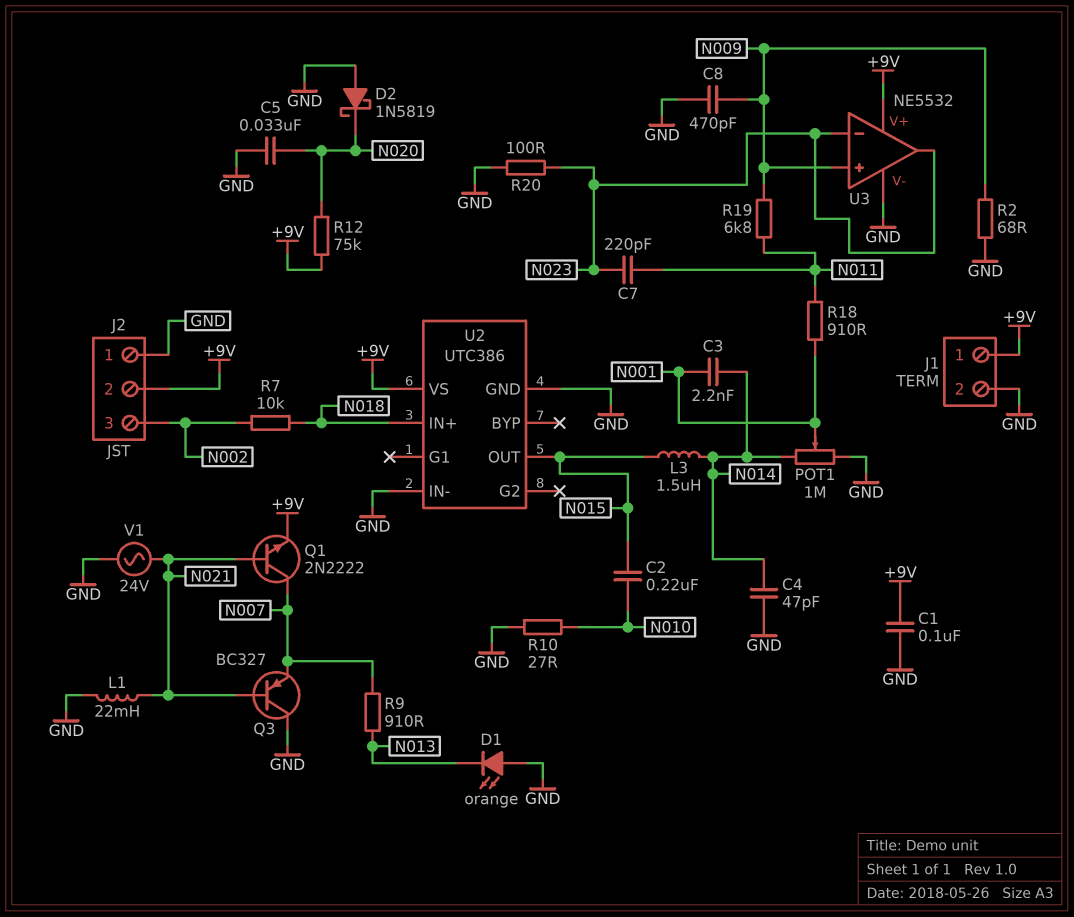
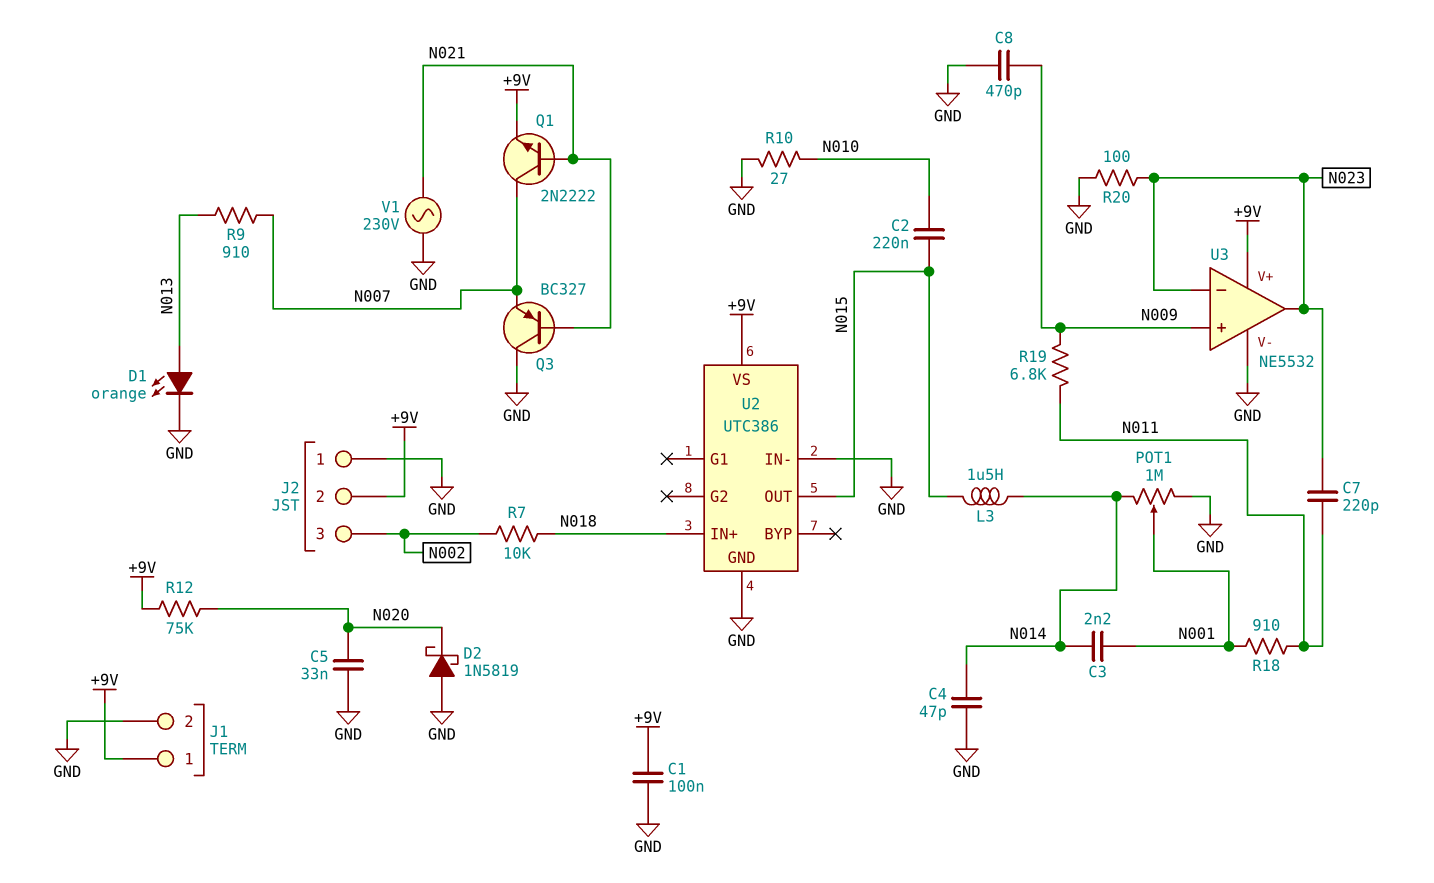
D1: LED orange (A GND, K N013) -> LED orange (A N013, K GND)
L1: 22mH (GND, N021) -> none
R2: 68 (GND, N009) -> none
V1: AC 24V (GND, N021) -> AC 230V (GND, N021)

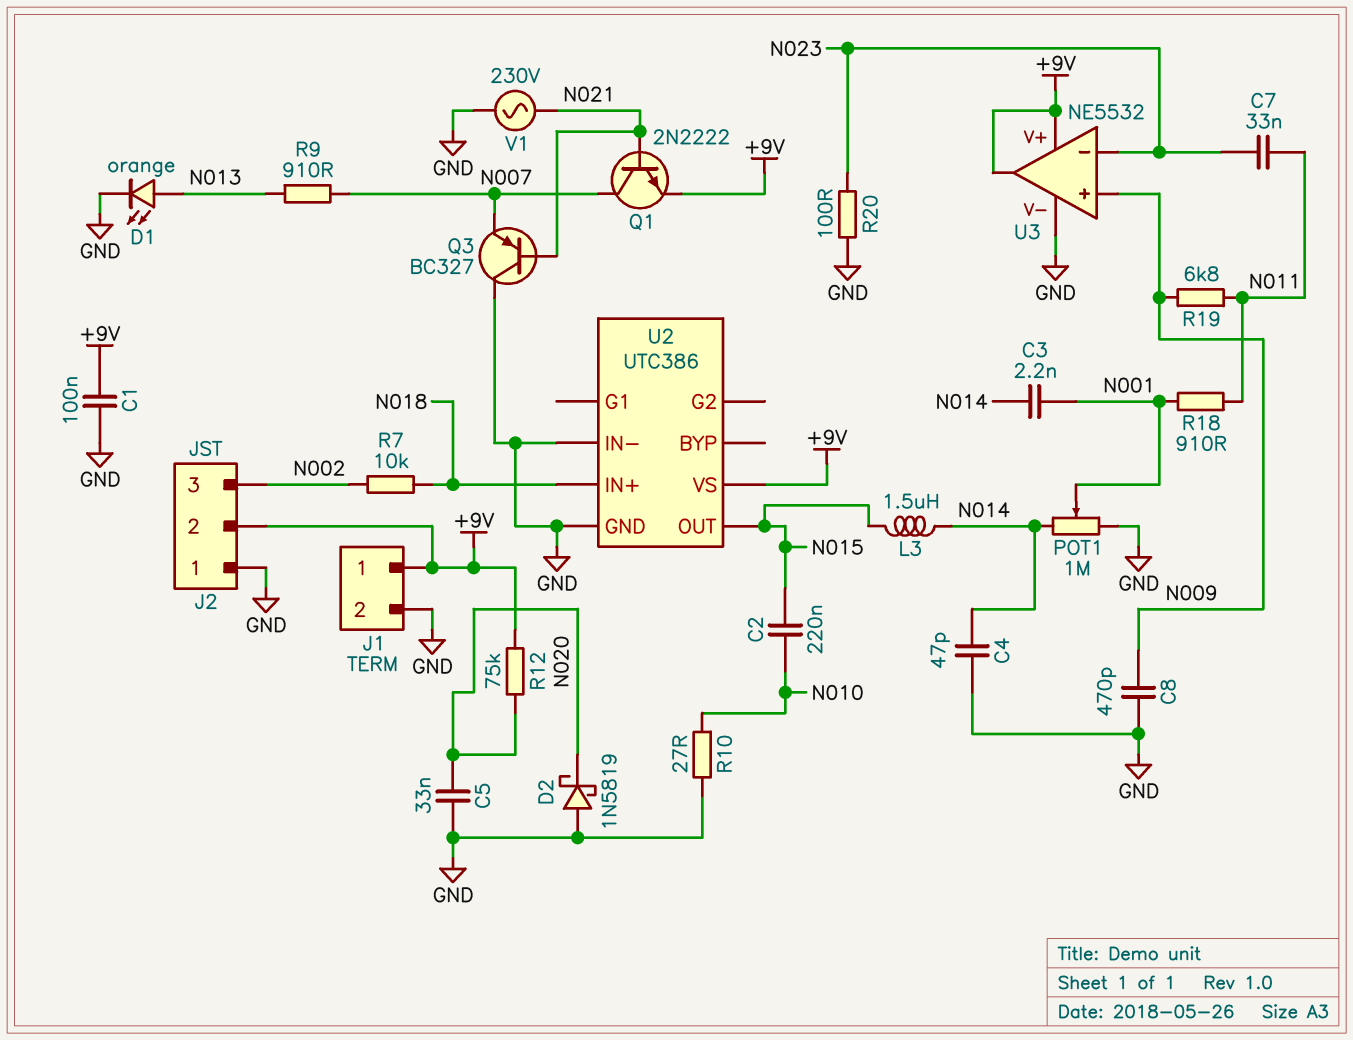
C7: 220pF (N011, N023) -> 33nF (N011, N023)
U3 pin out: N023 -> +9V

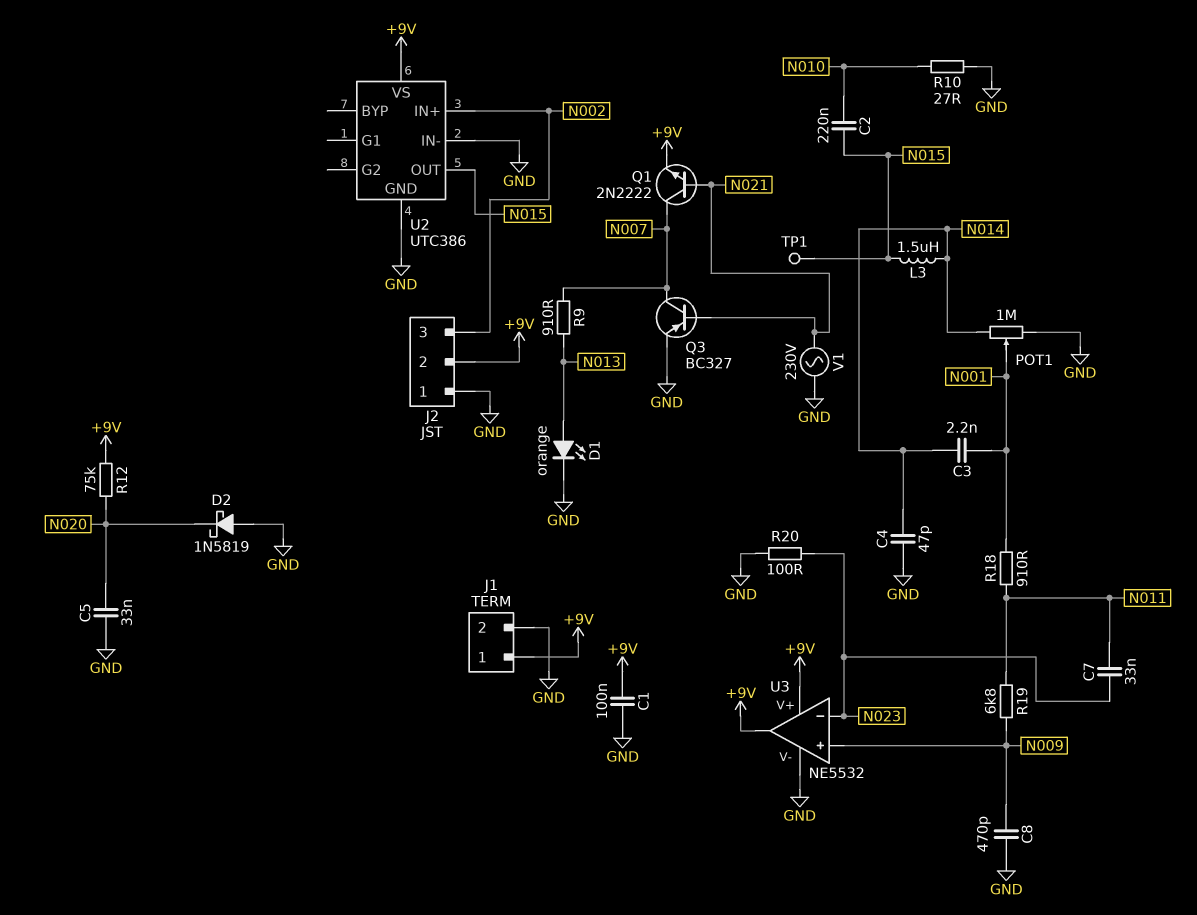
Q3: PNP BC327 (B N021, C GND, E N007) -> PNP BC327 (B N021, C N007, E GND)
R7: 10k (N002, N018) -> none
TP1: none -> test point (N015)
U2 pin IN+: N018 -> N002

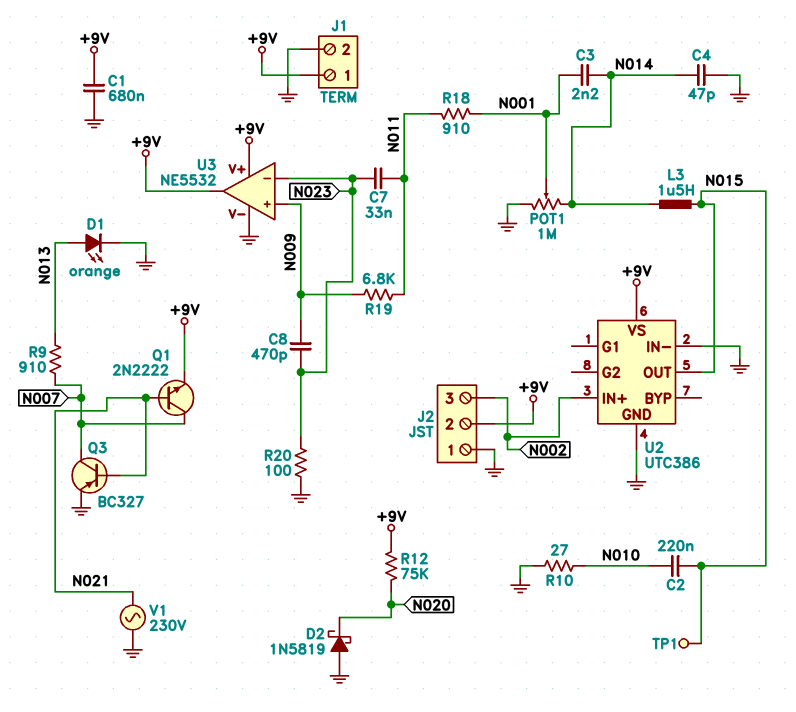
C1: 100nF (+9V, GND) -> 680nF (+9V, GND)
C5: 33nF (GND, N020) -> none
C8: 470pF (GND, N009) -> 470pF (N009, N023)

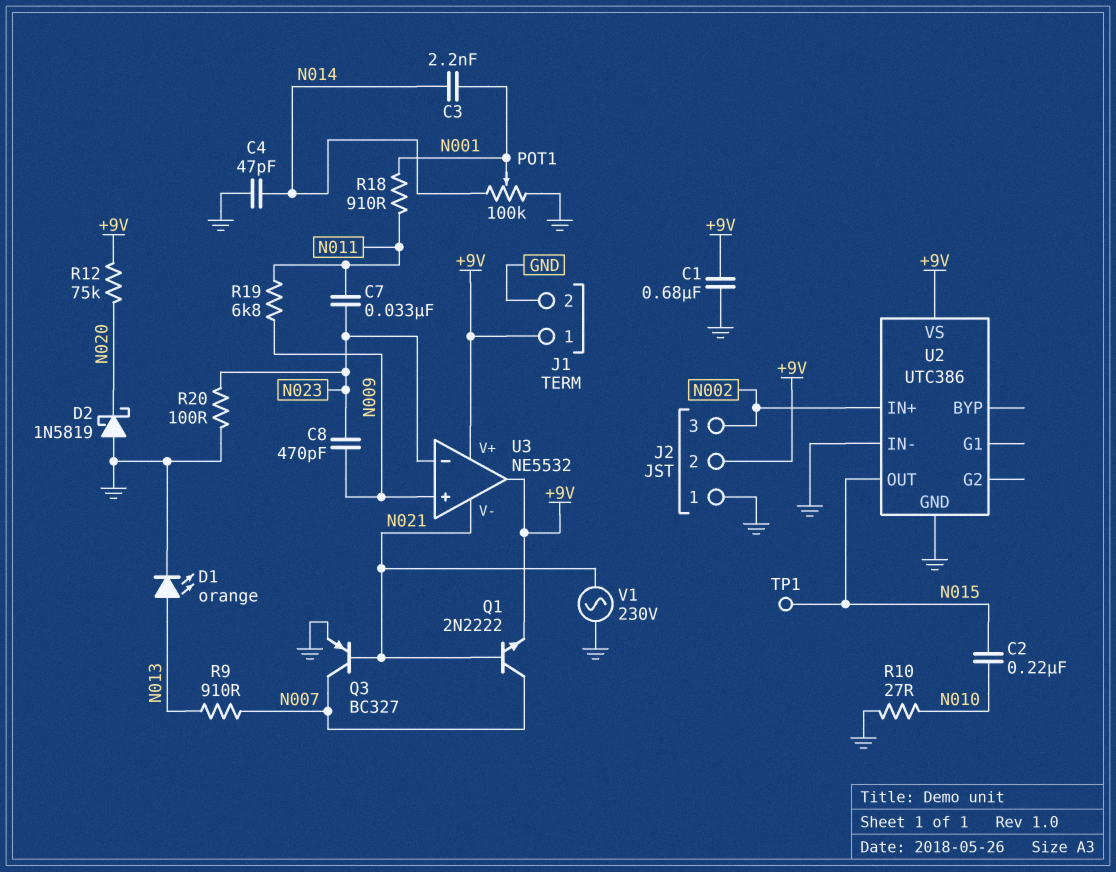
L3: 1.5uH (N014, N015) -> none
POT1: 1M (GND, N014, wiper N001) -> 100k (GND, N014, wiper N001)
U3 pin V-: GND -> N021

